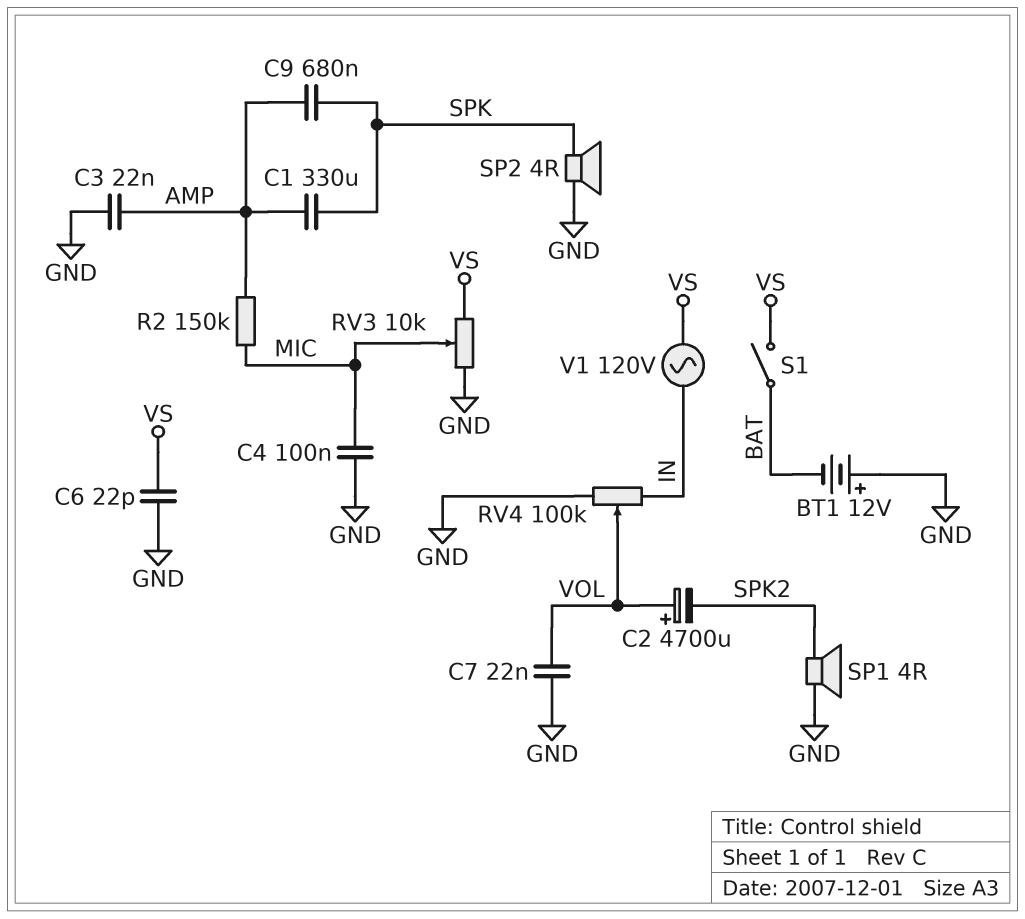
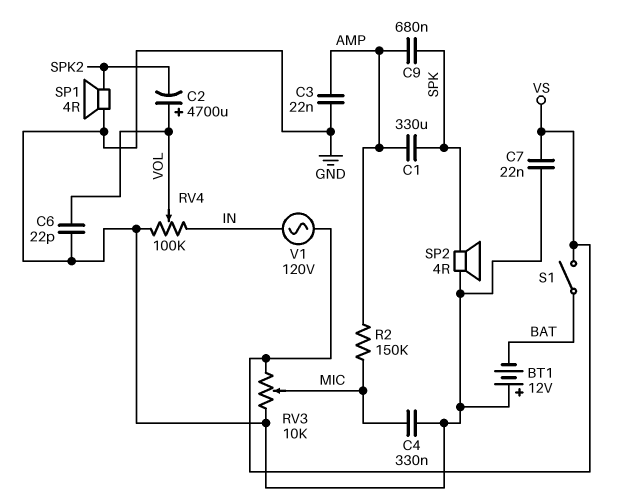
C4: 100nF (GND, MIC) -> 330nF (GND, MIC)
C6: 22pF (GND, VS) -> 22pF (GND, VOL)
C7: 22nF (GND, VOL) -> 22nF (GND, VS)

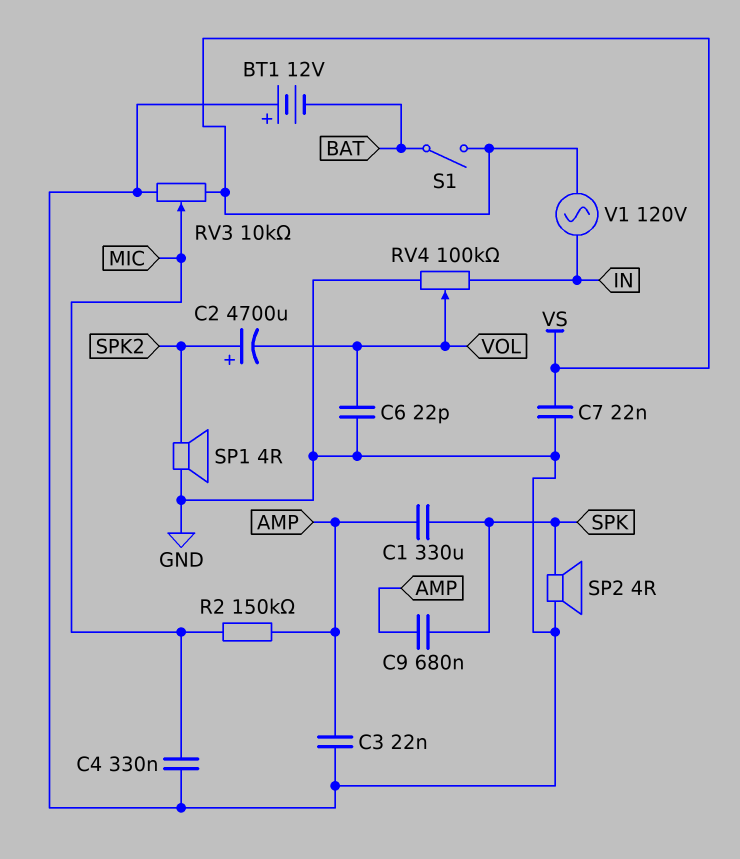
C2: 4700uF (plus VOL, minus SPK2) -> 4700uF (plus SPK2, minus VOL)

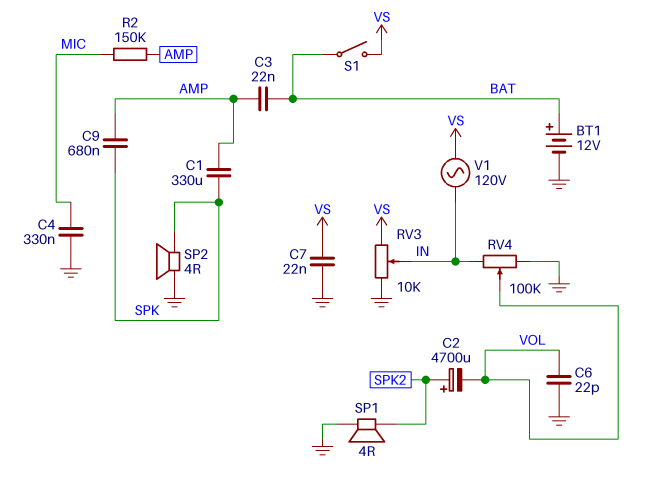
BT1: 12V (plus GND, minus BAT) -> 12V (plus BAT, minus GND)
C3: 22nF (AMP, GND) -> 22nF (AMP, BAT)
RV3: 10k (GND, VS, wiper MIC) -> 10k (GND, VS, wiper IN)

